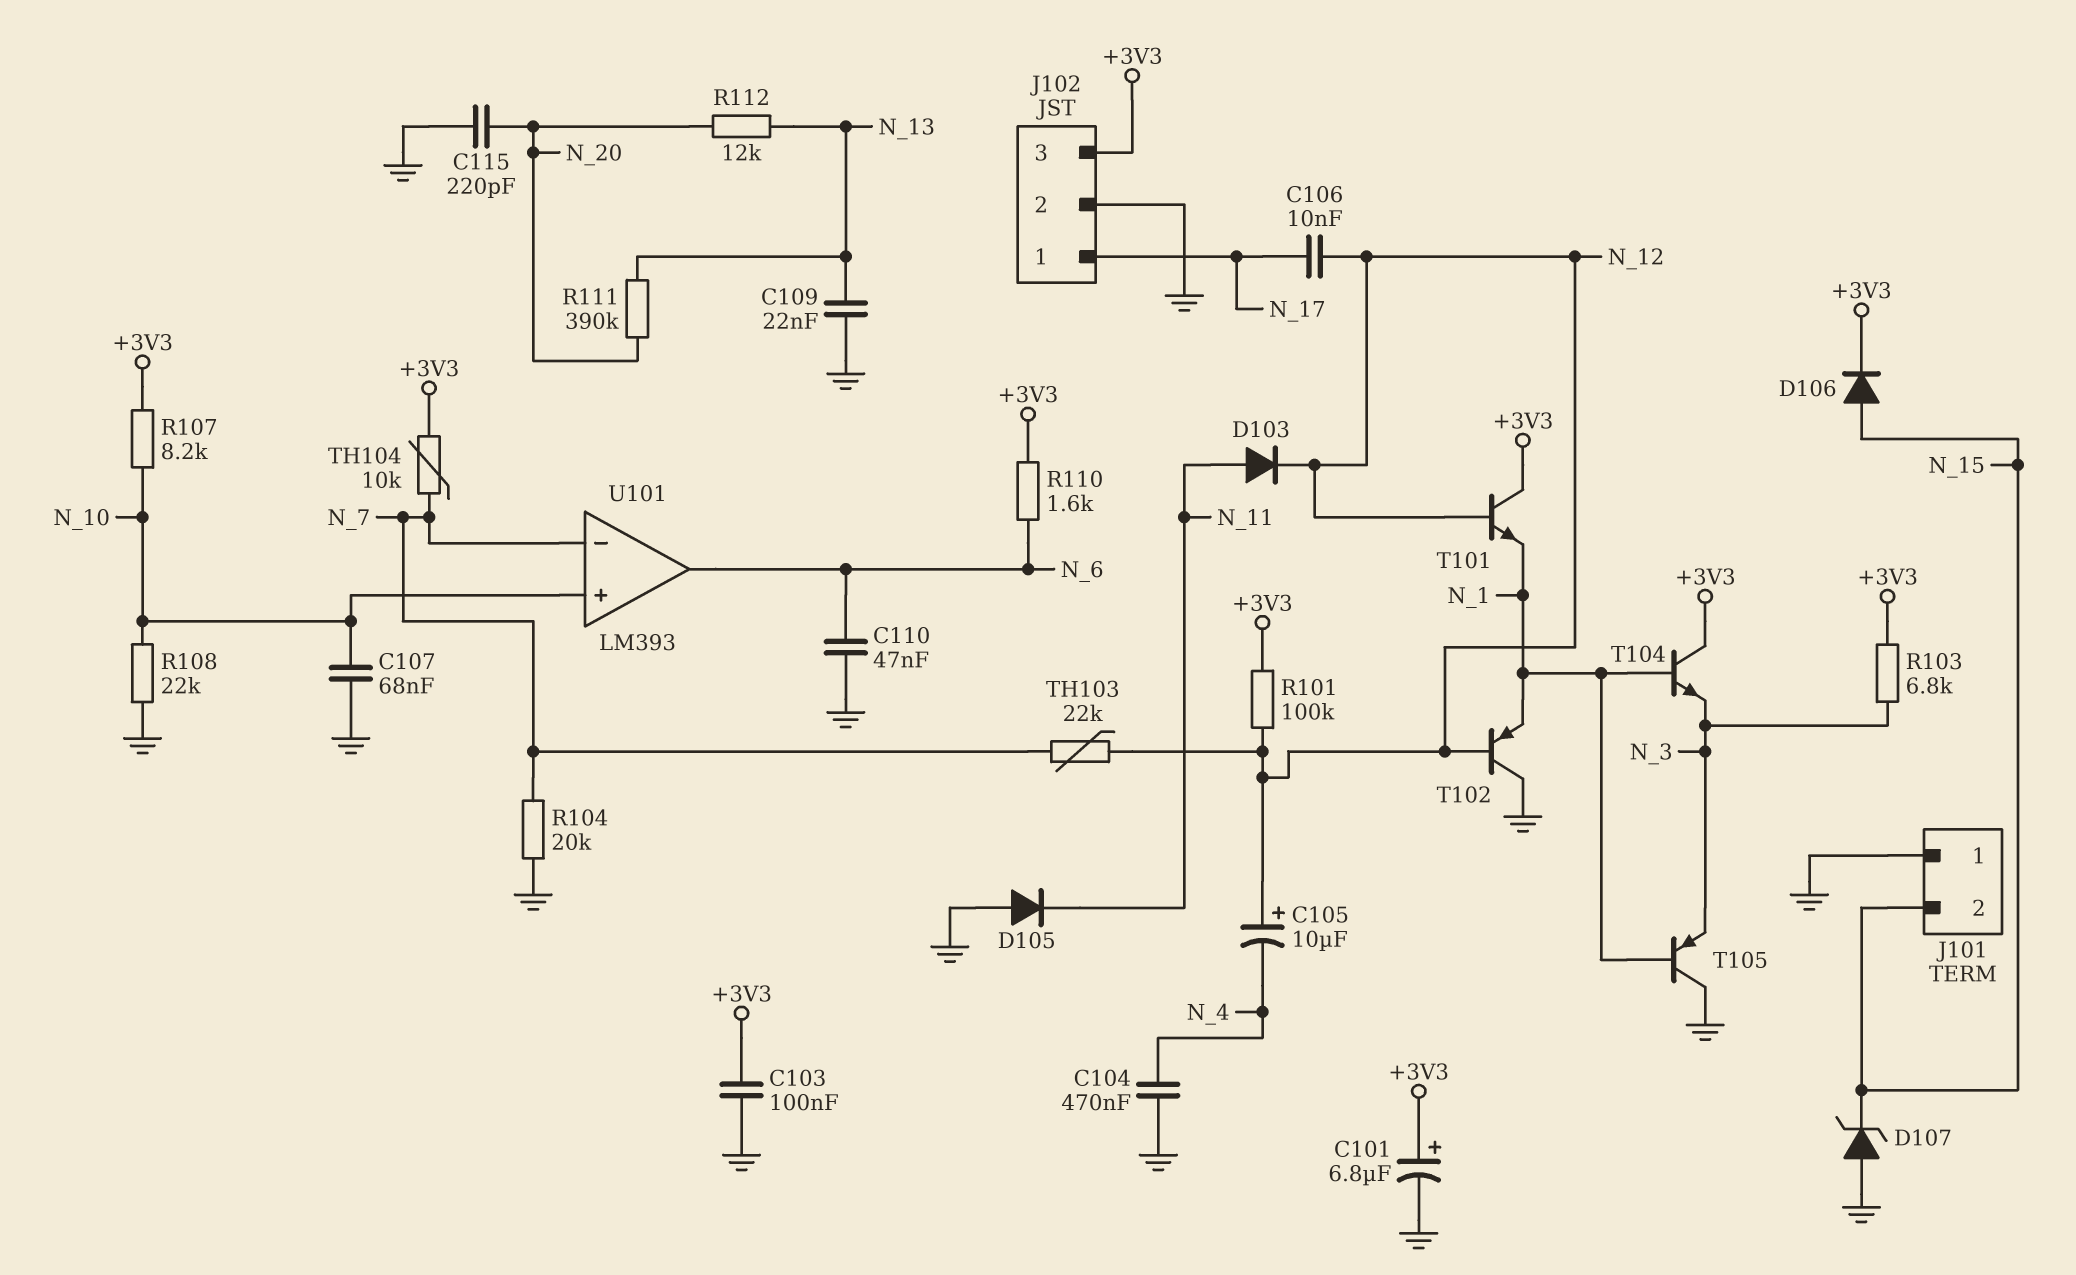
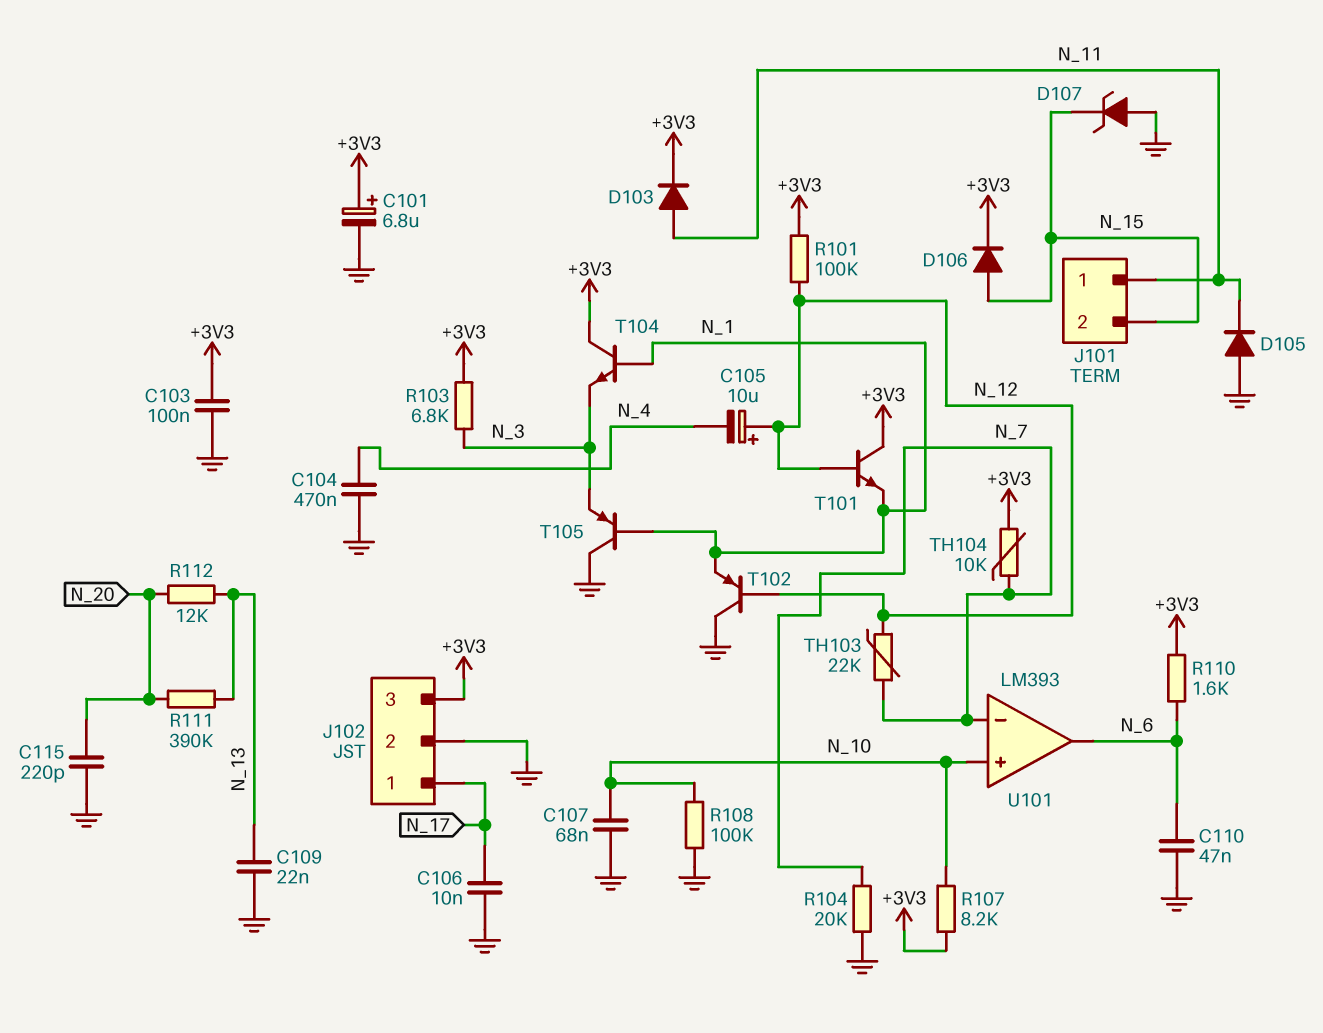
C106: 10nF (N_12, N_17) -> 10nF (GND, N_17)
D103: diode (A N_11, K N_12) -> diode (A N_11, K +3V3)
J101 pin 1: GND -> N_11
R108: 22k (GND, N_10) -> 100k (GND, N_10)

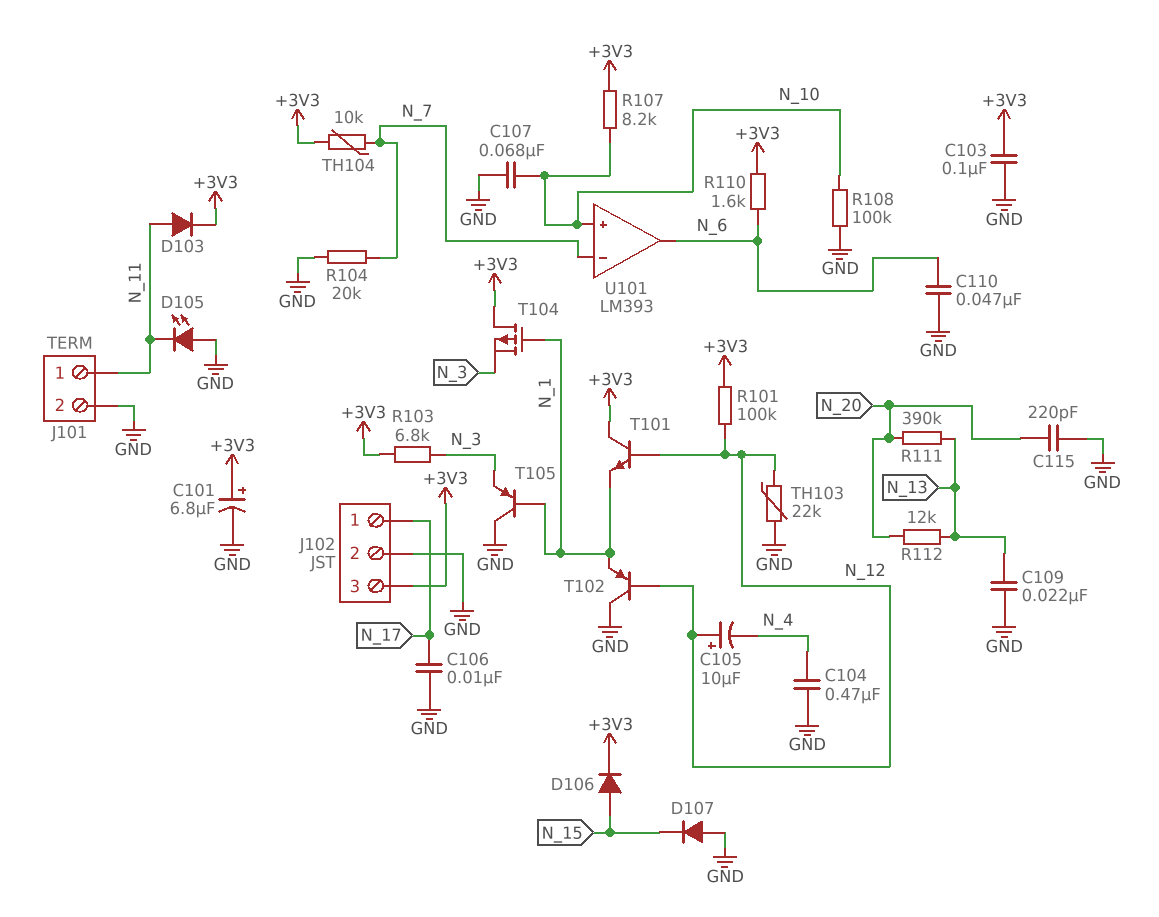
D105: diode (A GND, K N_11) -> LED (A GND, K N_11)
D107: zener (A GND, K N_15) -> diode (A GND, K N_15)
J101 pin 2: N_15 -> GND
T104: NPN (B N_1, C +3V3, E N_3) -> PMOS (G N_1, D +3V3, S N_3)
TH103: 22k (N_7, N_12) -> 22k (GND, N_12)

